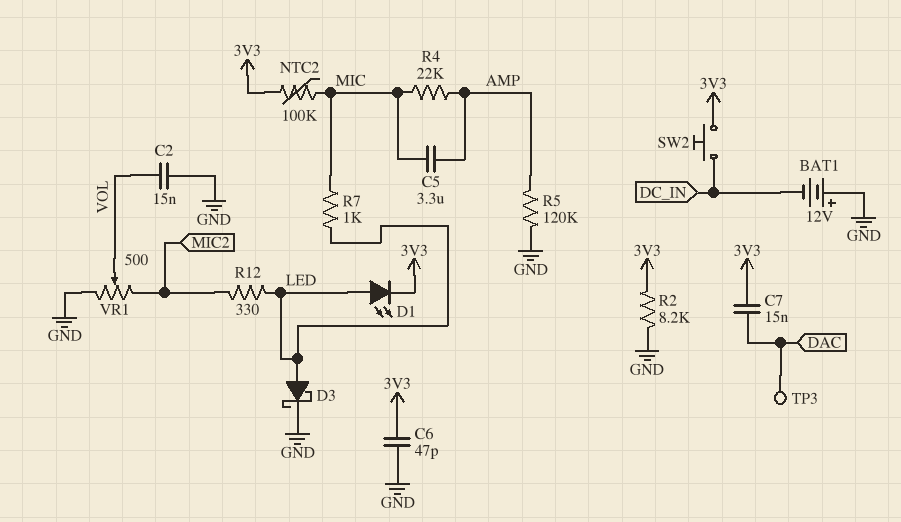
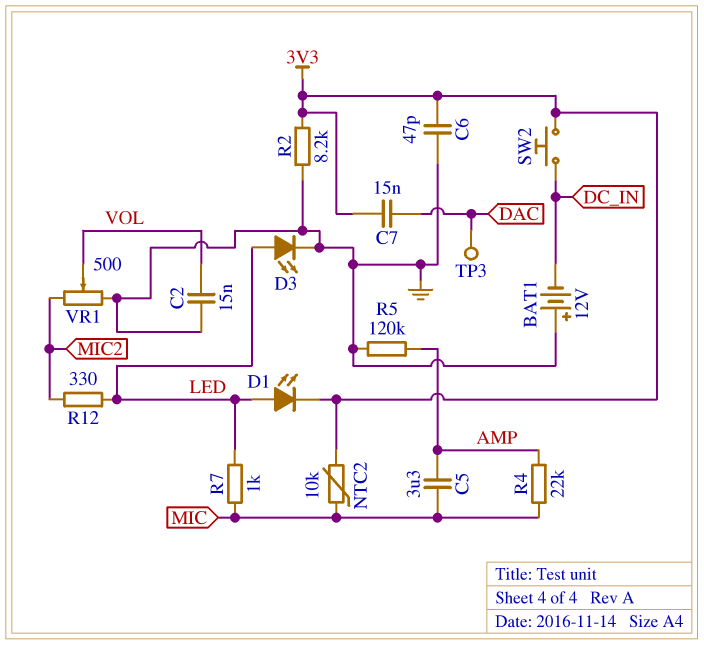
D3: schottky (A LED, K GND) -> LED (A LED, K GND)
NTC2: 100k (3V3, MIC) -> 10k (3V3, MIC)

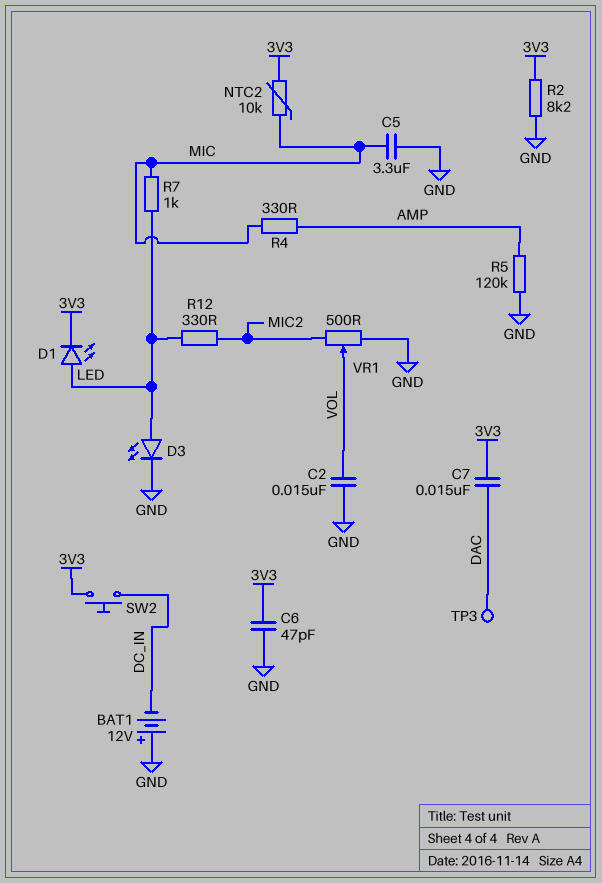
C5: 3.3uF (AMP, MIC) -> 3.3uF (GND, MIC)
R4: 22k (AMP, MIC) -> 330 (AMP, MIC)

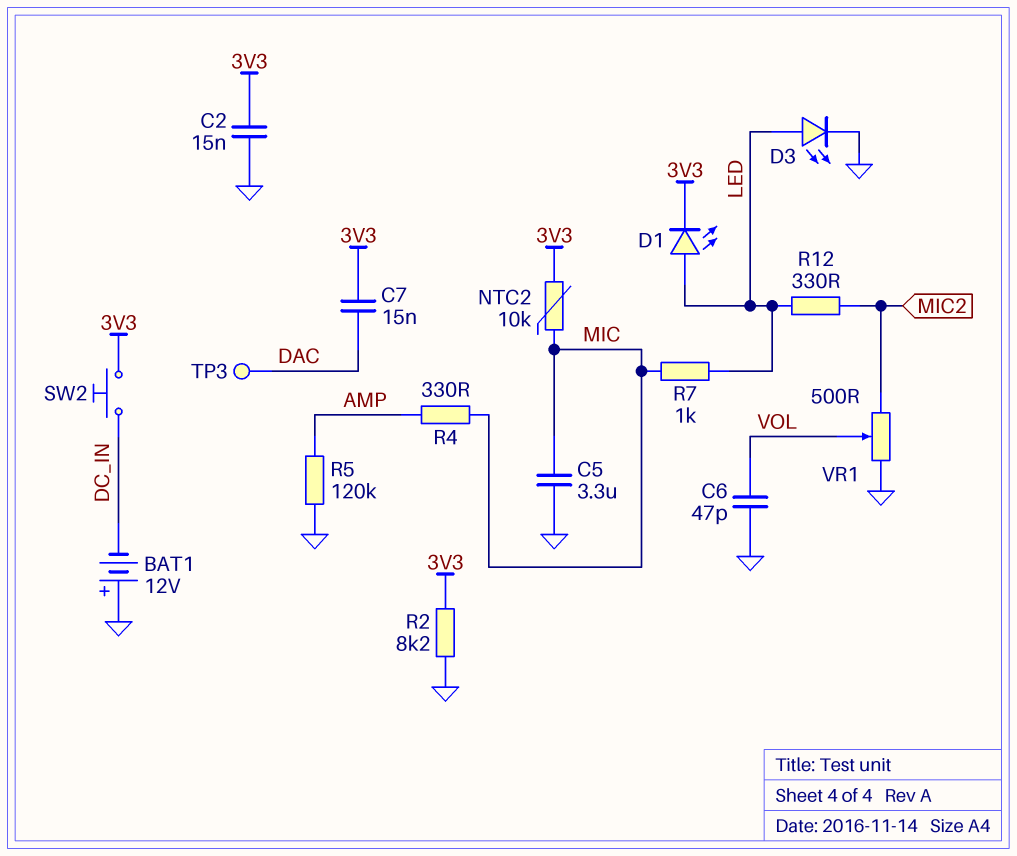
C2: 15nF (GND, VOL) -> 15nF (3V3, GND)
C6: 47pF (3V3, GND) -> 47pF (GND, VOL)

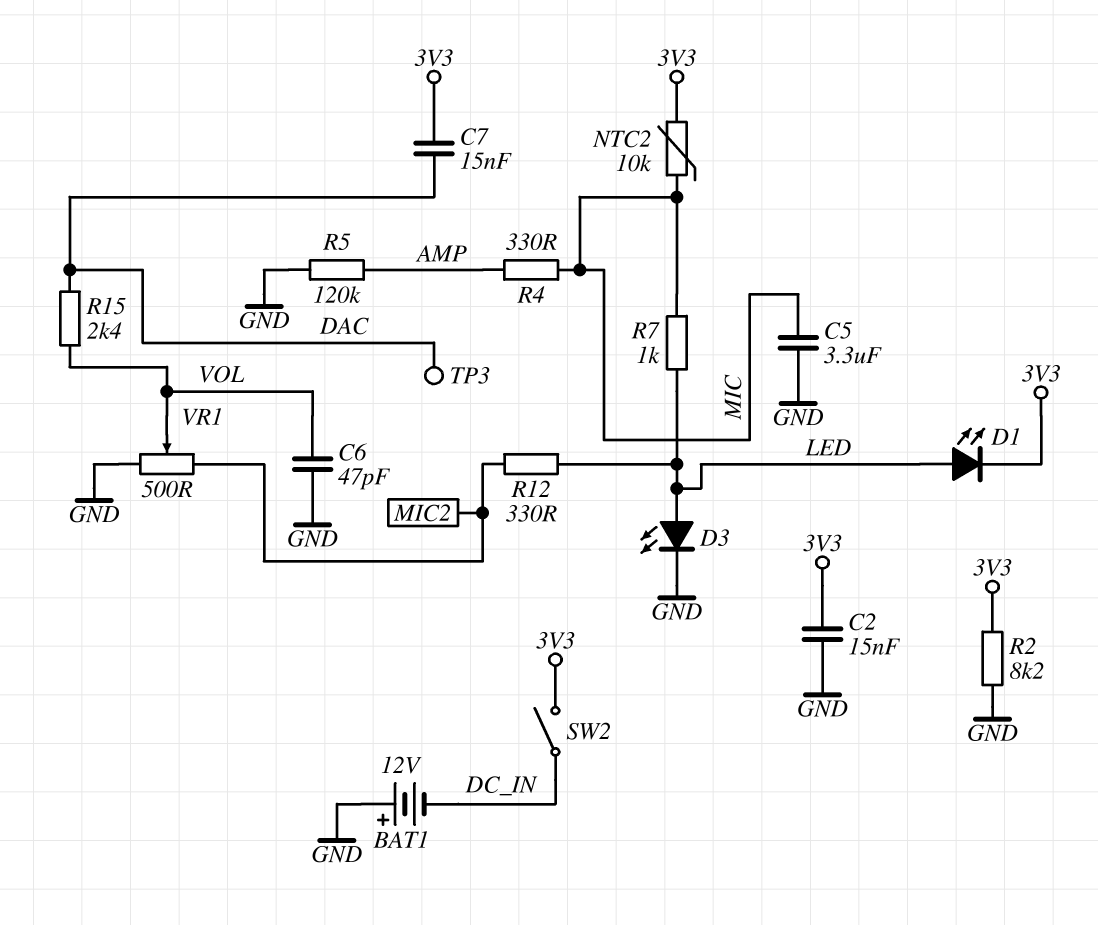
R15: none -> 2.4k (DAC, VOL)
SW2: button (3V3, DC_IN) -> switch (3V3, DC_IN)

